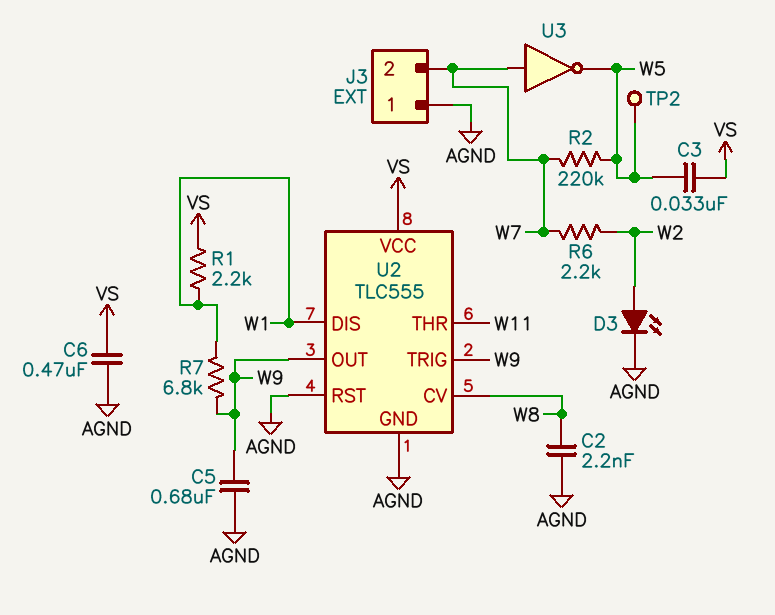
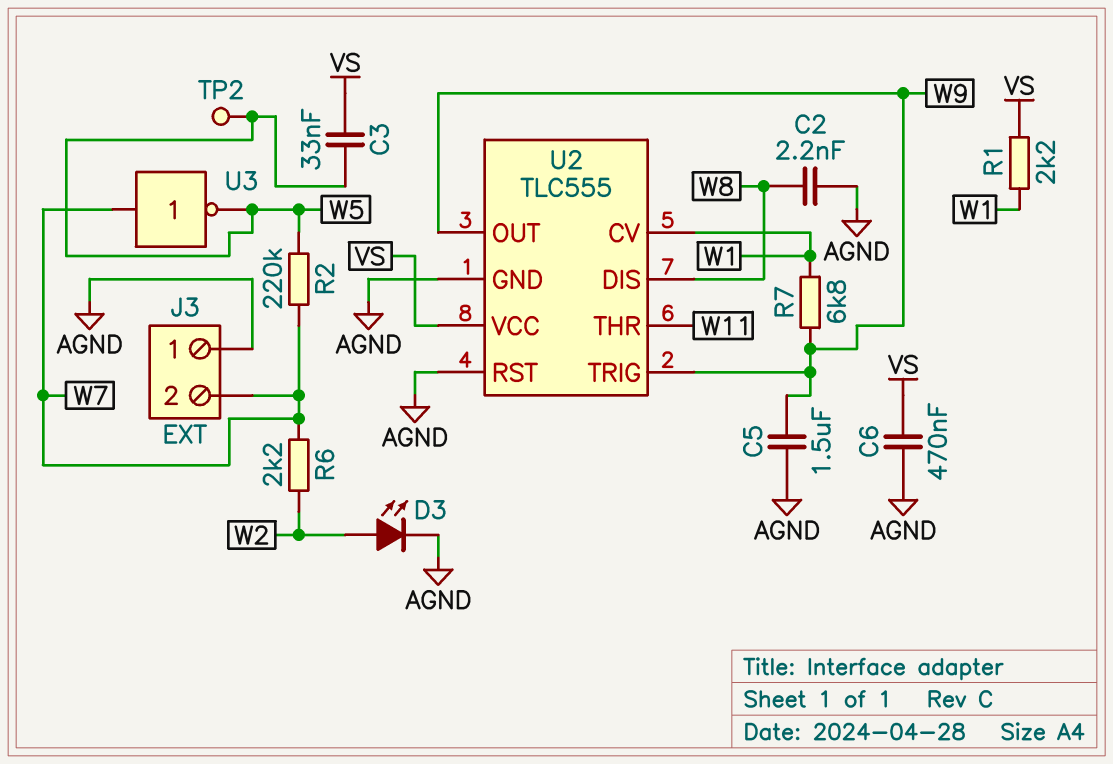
C5: 680nF (AGND, W9) -> 1.5uF (AGND, W9)
U2 pin CV: W8 -> W1
U2 pin DIS: W1 -> W8

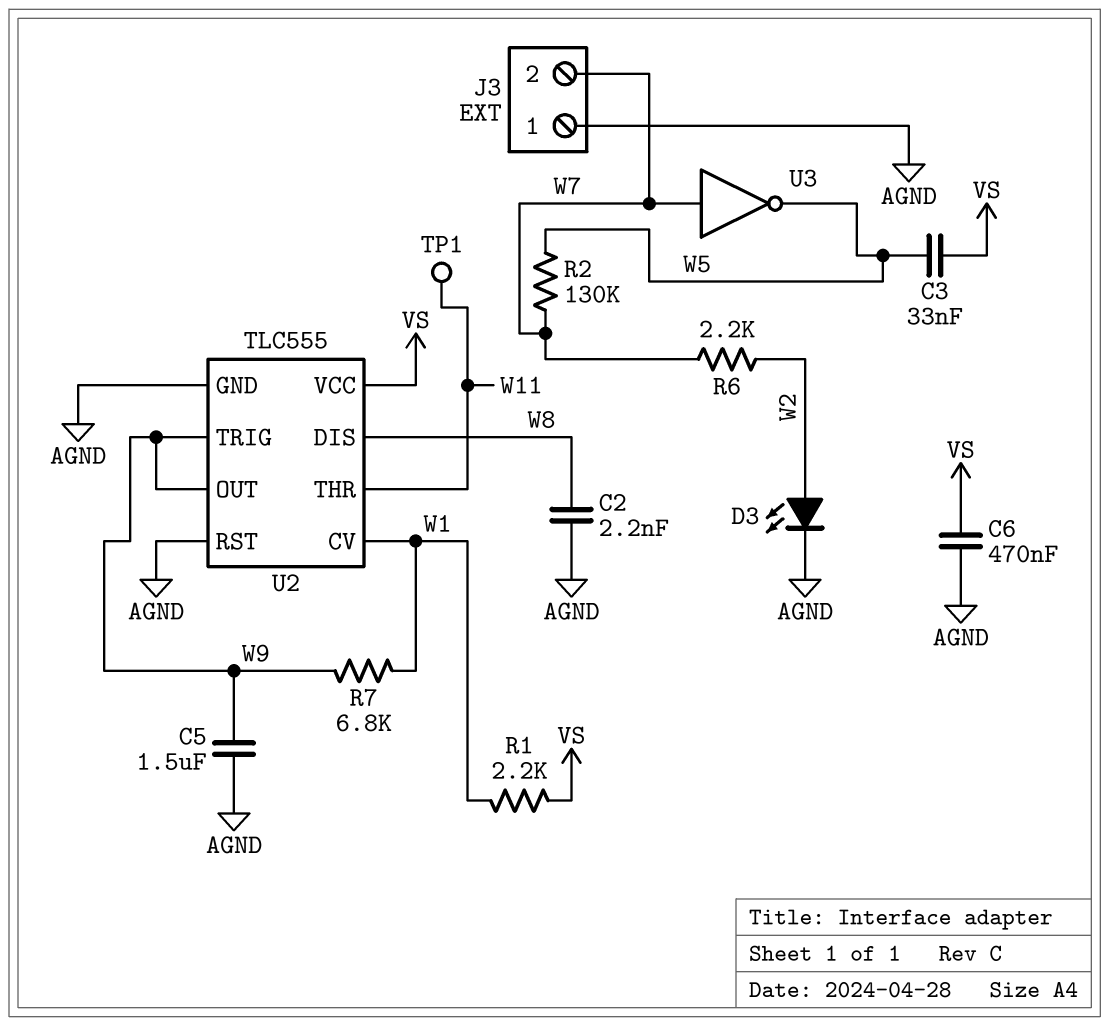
R2: 220k (W5, W7) -> 130k (W5, W7)
TP1: none -> test point (W11)
TP2: test point (W5) -> none

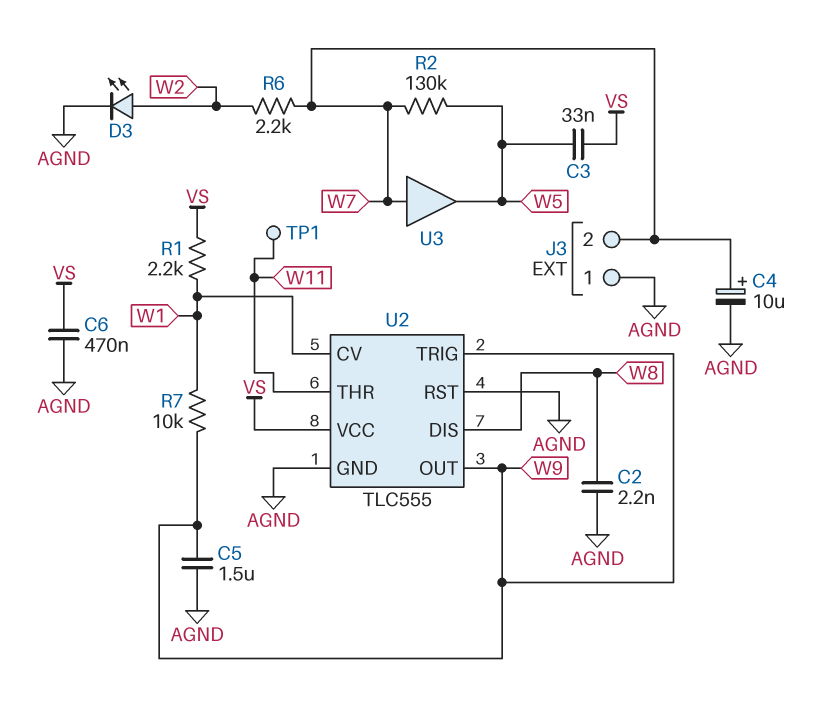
C4: none -> 10uF (plus W7, minus AGND)
R7: 6.8k (W1, W9) -> 10k (W1, W9)
U3: NOT (in W7, out W5) -> buffer (in W7, out W5)

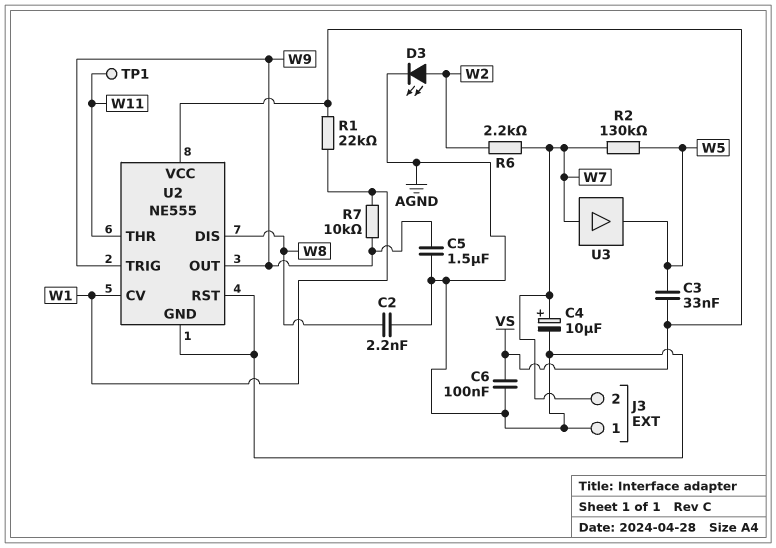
C6: 470nF (AGND, VS) -> 100nF (AGND, VS)
R1: 2.2k (VS, W1) -> 22k (VS, W1)
U2: TLC555 -> NE555

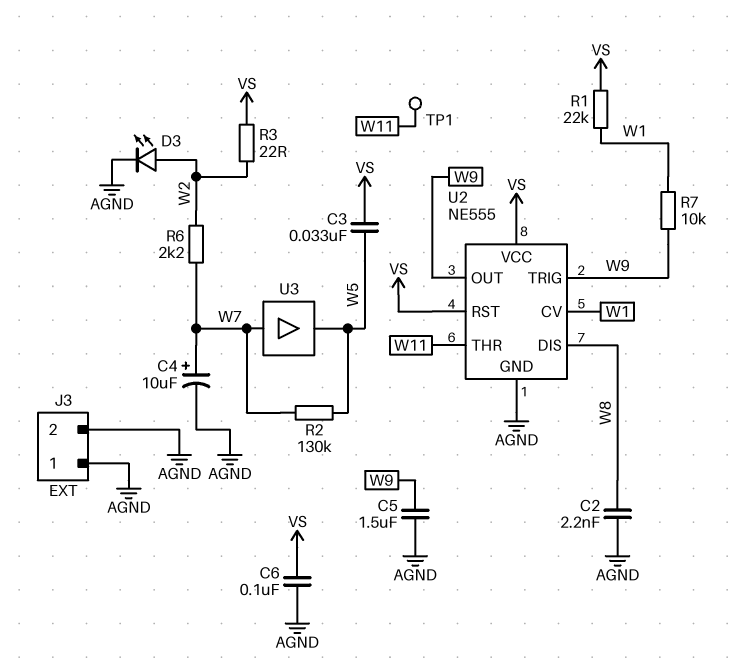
J3 pin 2: W7 -> AGND
R3: none -> 22 (VS, W2)
U2 pin RST: AGND -> VS

